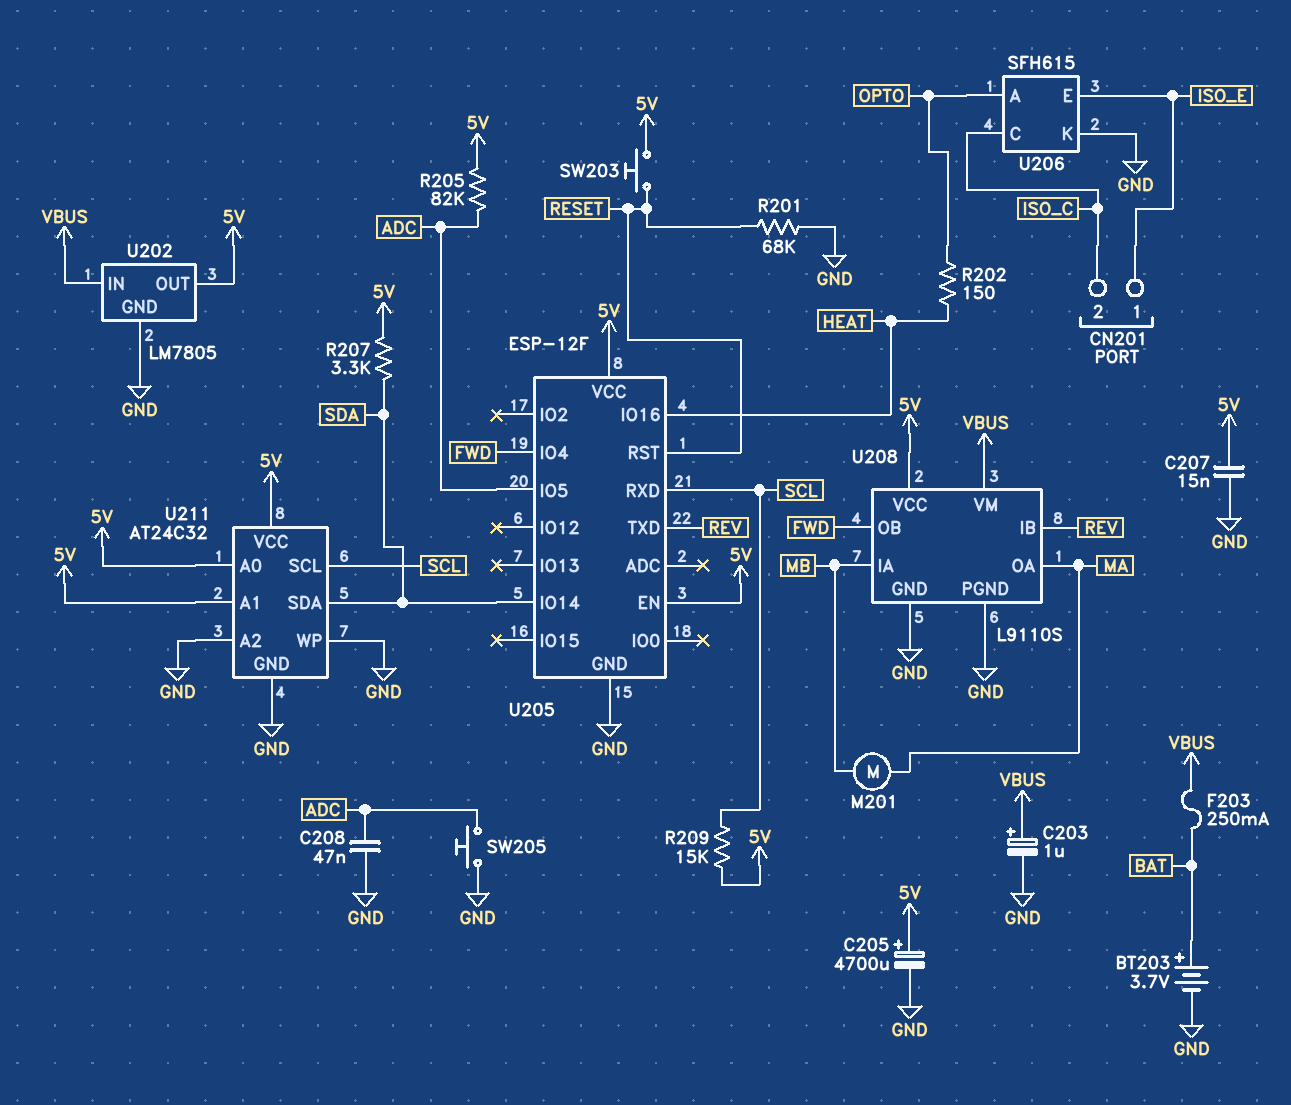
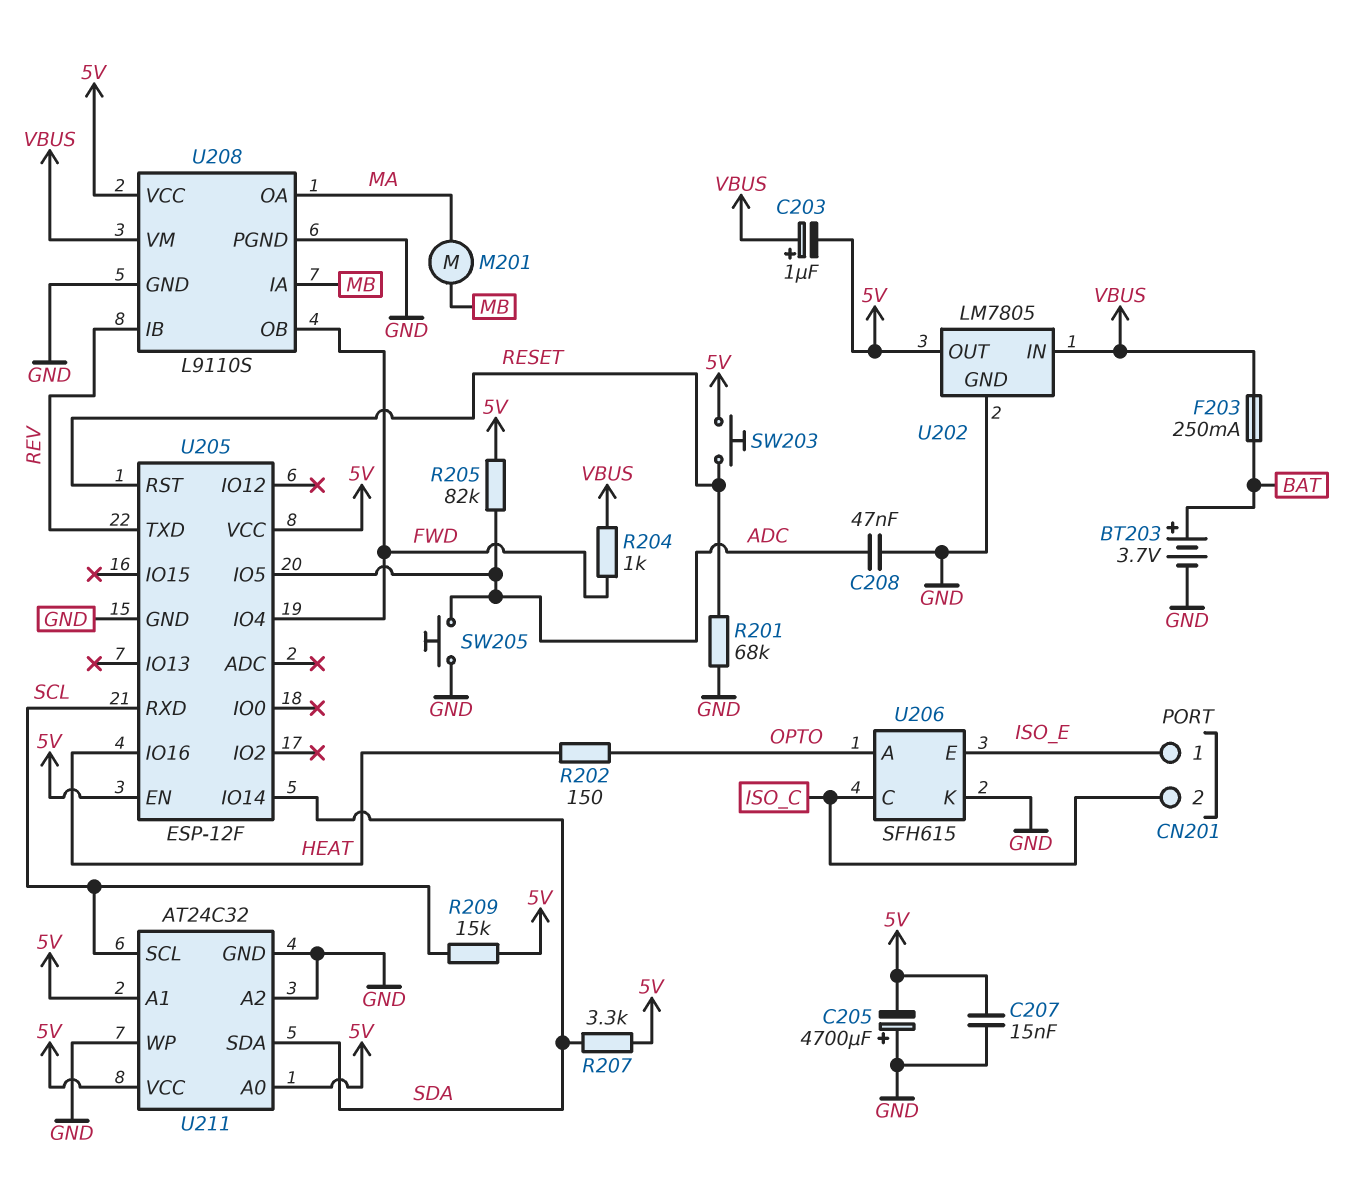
C203: 1uF (plus VBUS, minus GND) -> 1uF (plus VBUS, minus 5V)
C205: 4700uF (plus 5V, minus GND) -> 4700uF (plus GND, minus 5V)
R204: none -> 1k (FWD, VBUS)

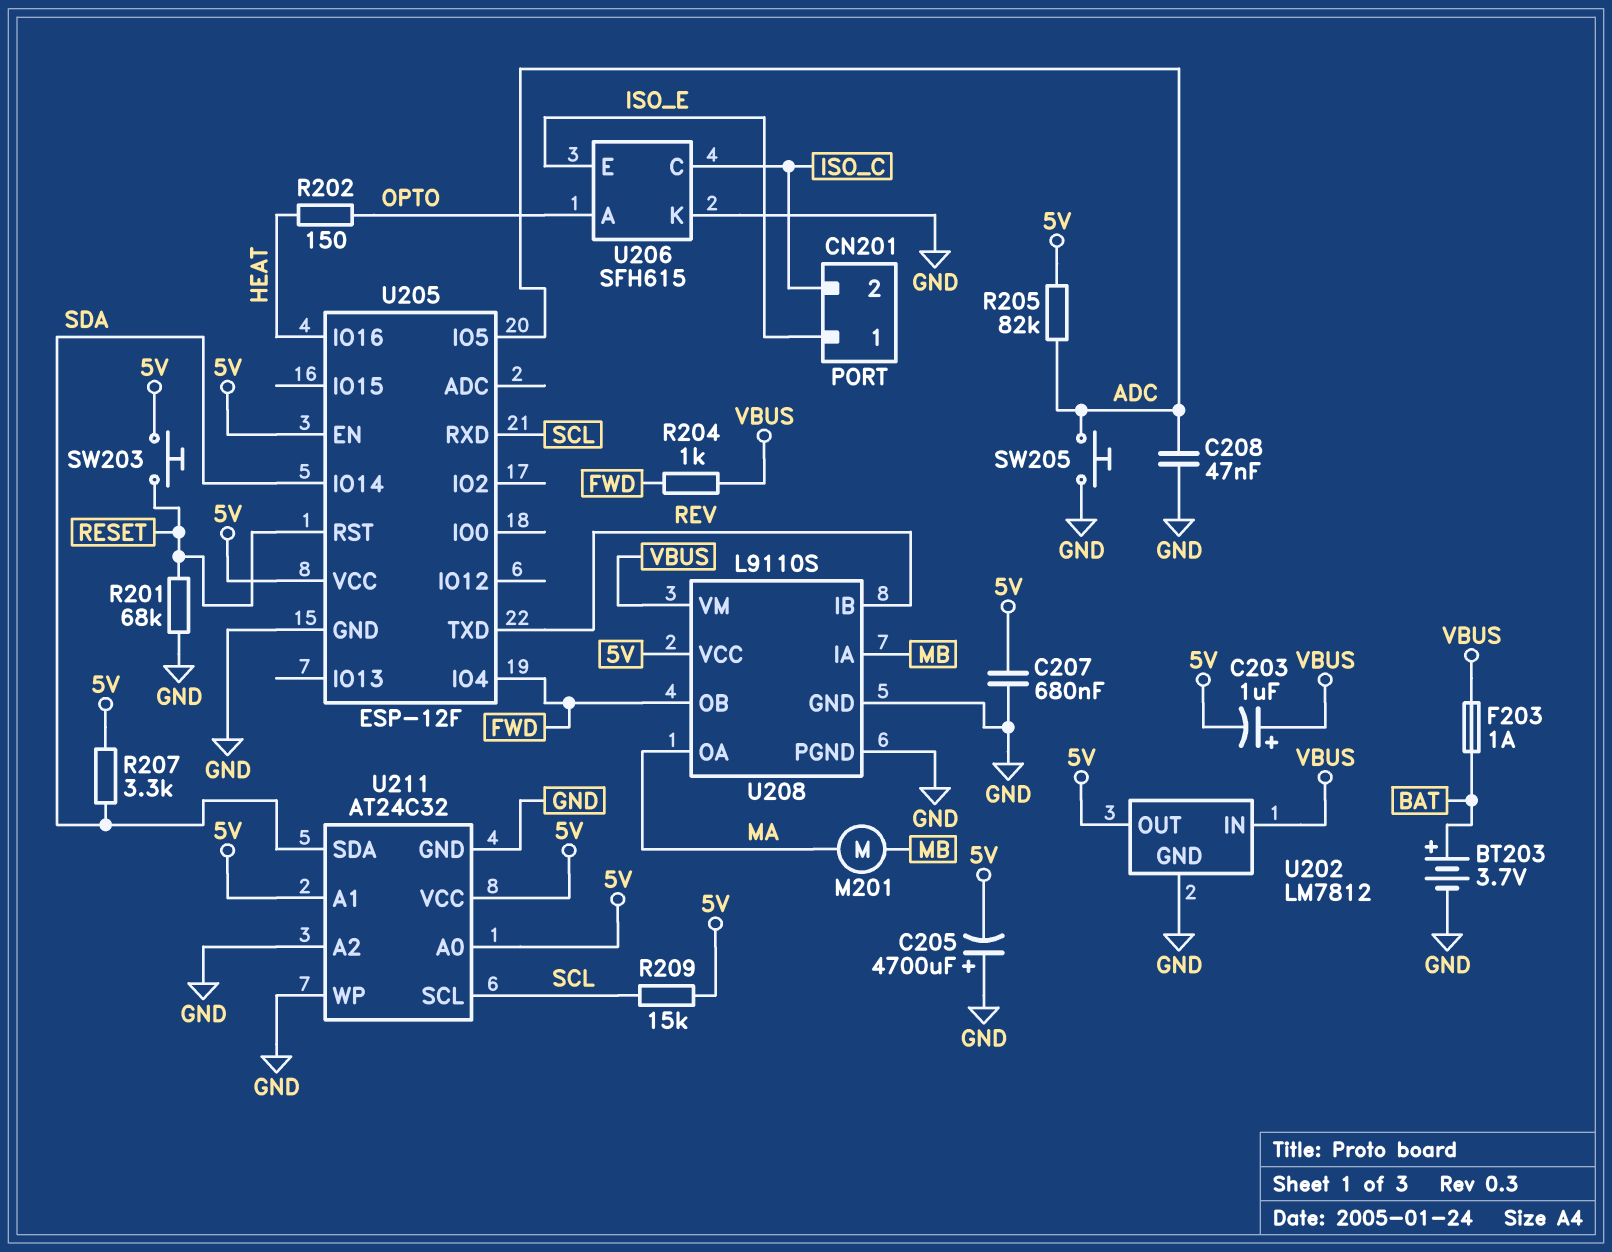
C207: 15nF (5V, GND) -> 680nF (5V, GND)
F203: 250mA (BAT, VBUS) -> 1A (BAT, VBUS)
U202: LM7805 -> LM7812

